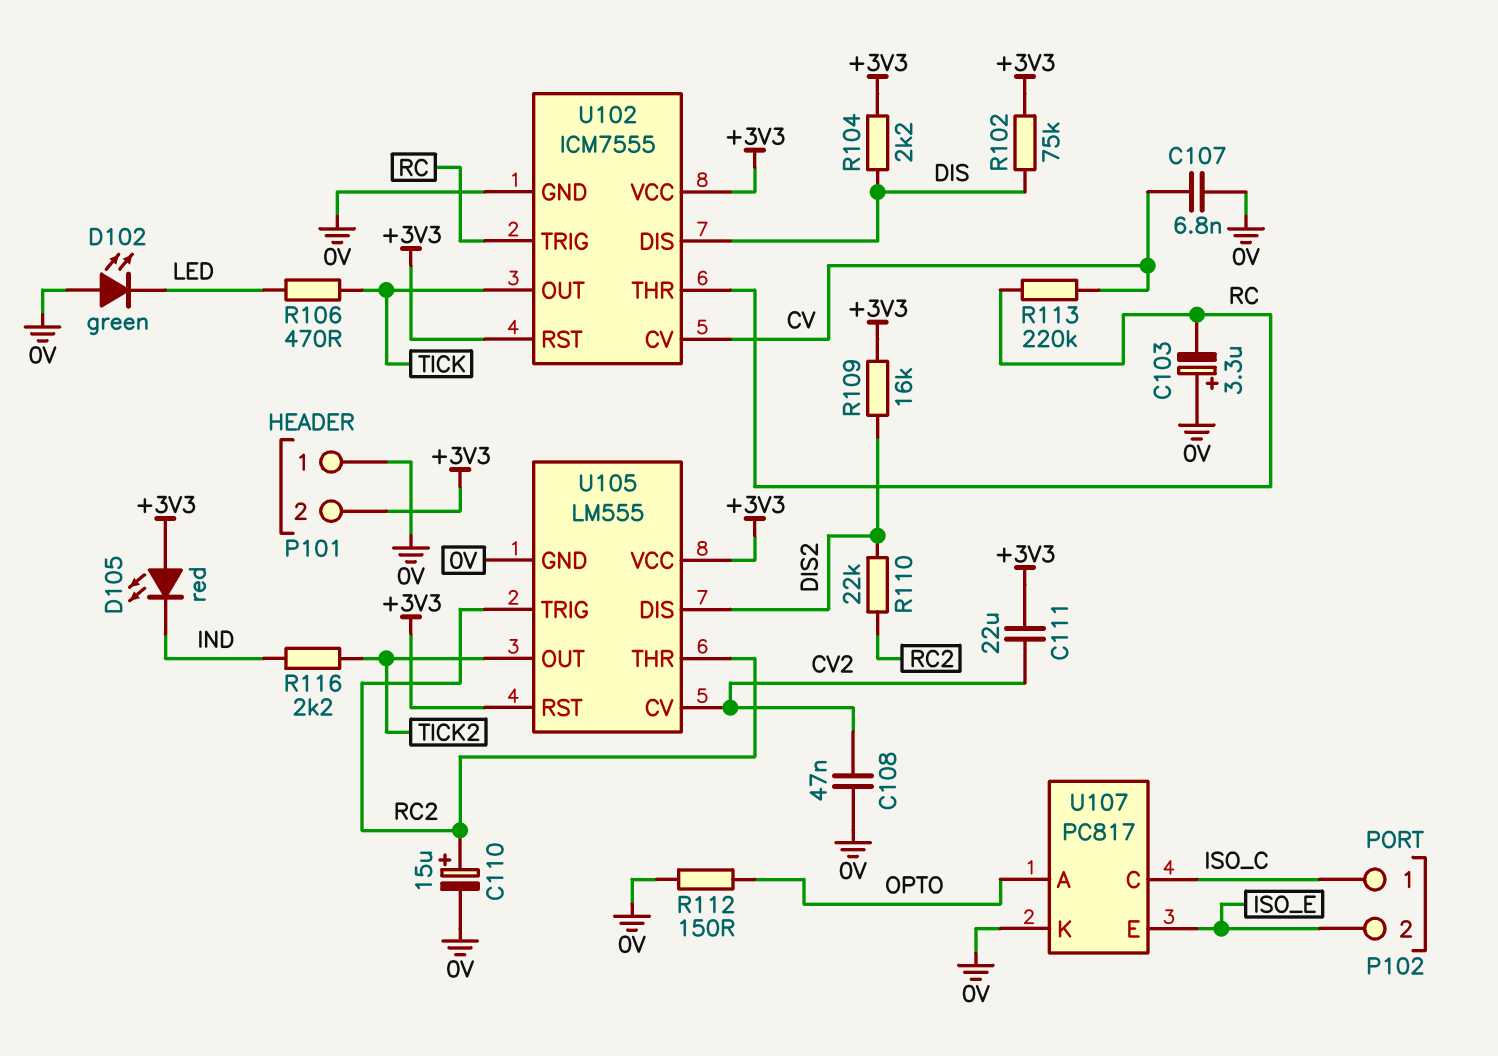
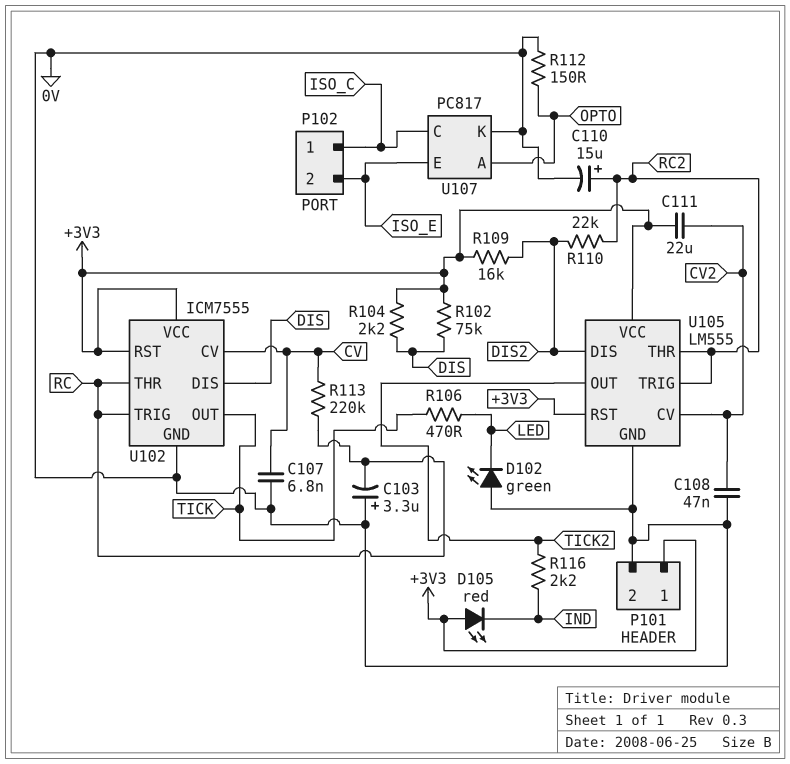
P101 pin 1: 0V -> +3V3
P101 pin 2: +3V3 -> 0V

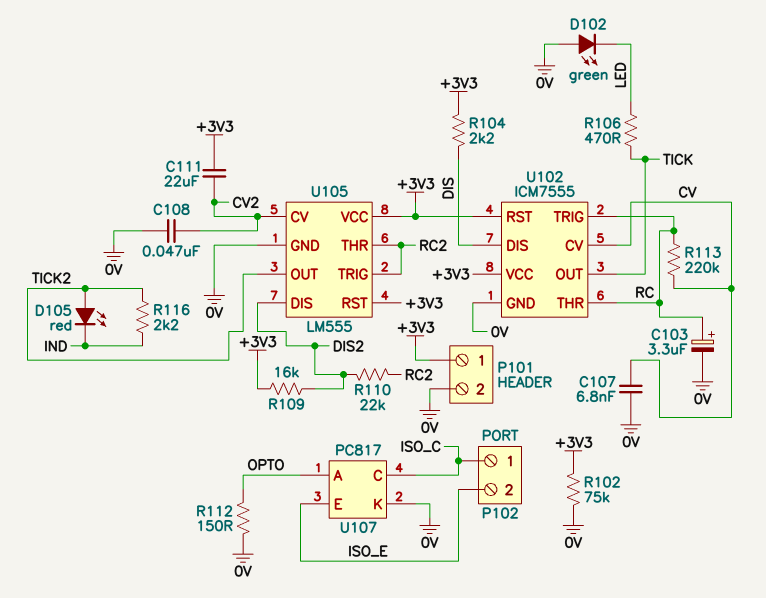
C103: 3.3uF (plus 0V, minus RC) -> 3.3uF (plus RC, minus 0V)
C110: 15uF (plus RC2, minus 0V) -> none
D105: LED red (A +3V3, K IND) -> LED red (A TICK2, K IND)
R102: 75k (+3V3, DIS) -> 75k (+3V3, 0V)

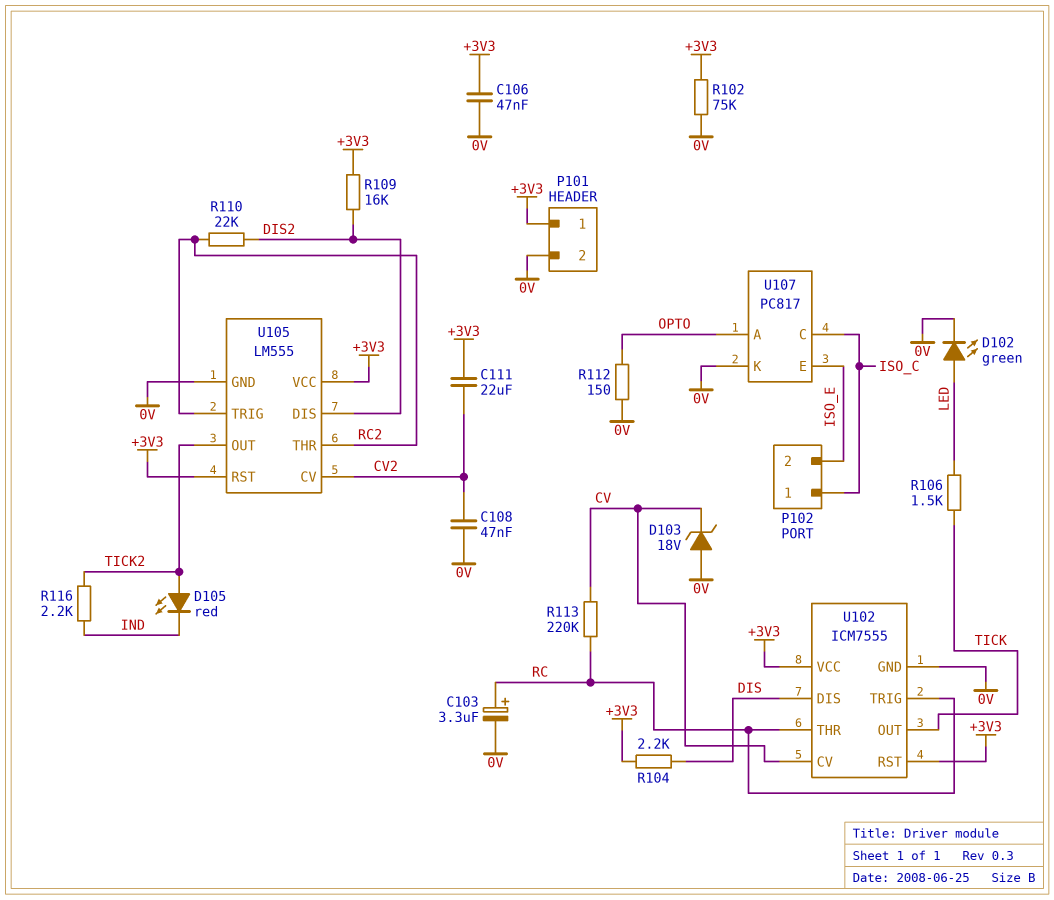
C106: none -> 47nF (+3V3, 0V)
C107: 6.8nF (0V, CV) -> none
D102: LED green (A 0V, K LED) -> LED green (A LED, K 0V)
D103: none -> zener 18V (A 0V, K CV)
R106: 470 (LED, TICK) -> 1.5k (LED, TICK)

